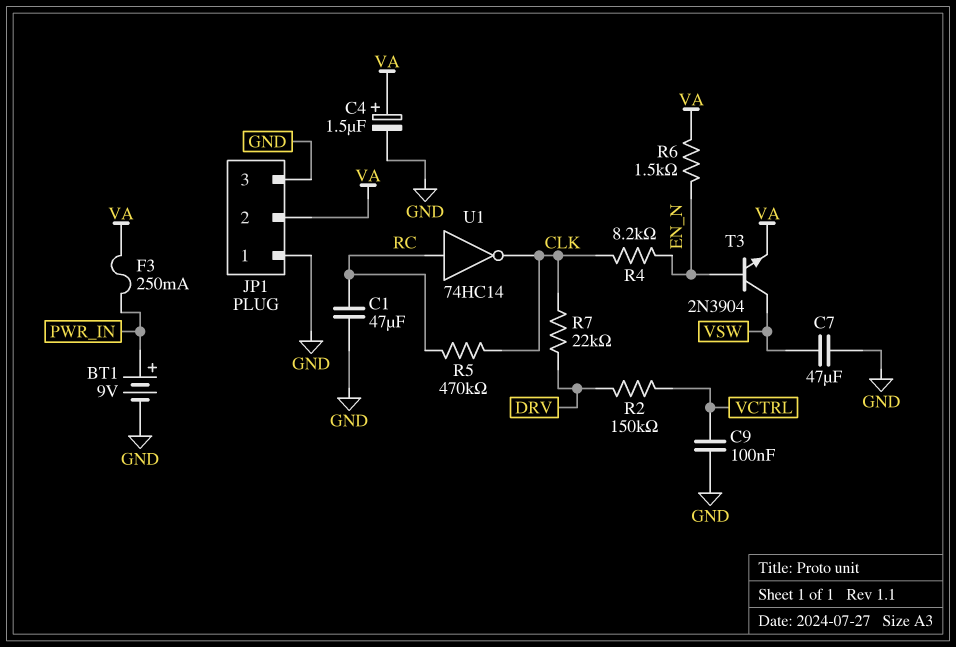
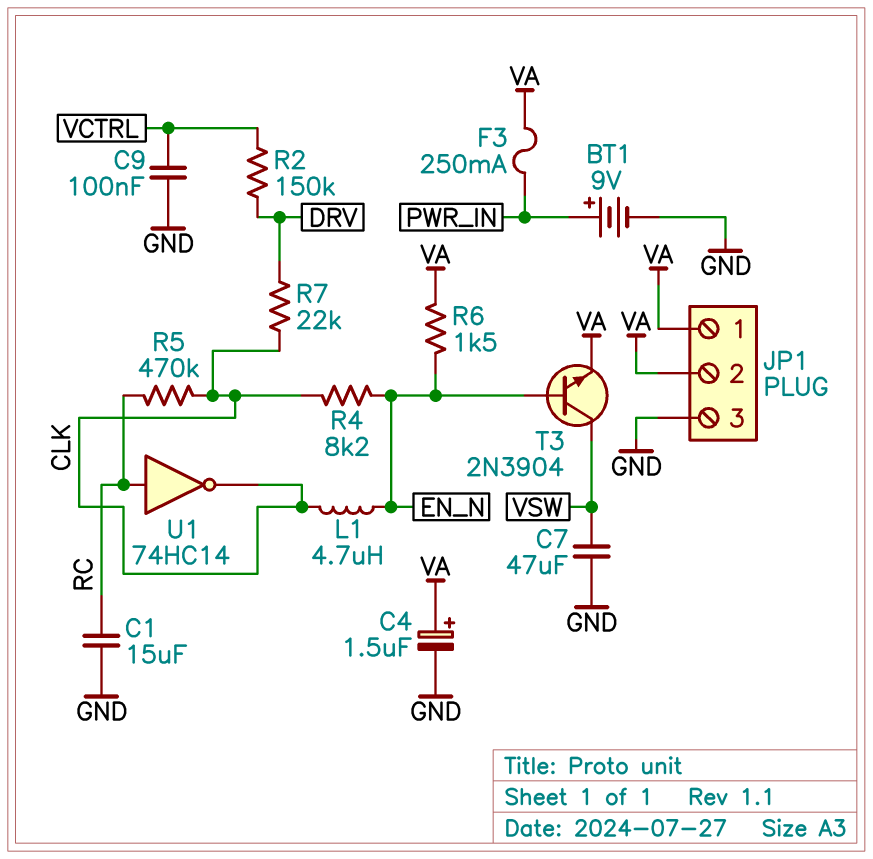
C1: 47uF (GND, RC) -> 15uF (GND, RC)
JP1 pin 1: GND -> VA
L1: none -> 4.7uH (CLK, EN_N)

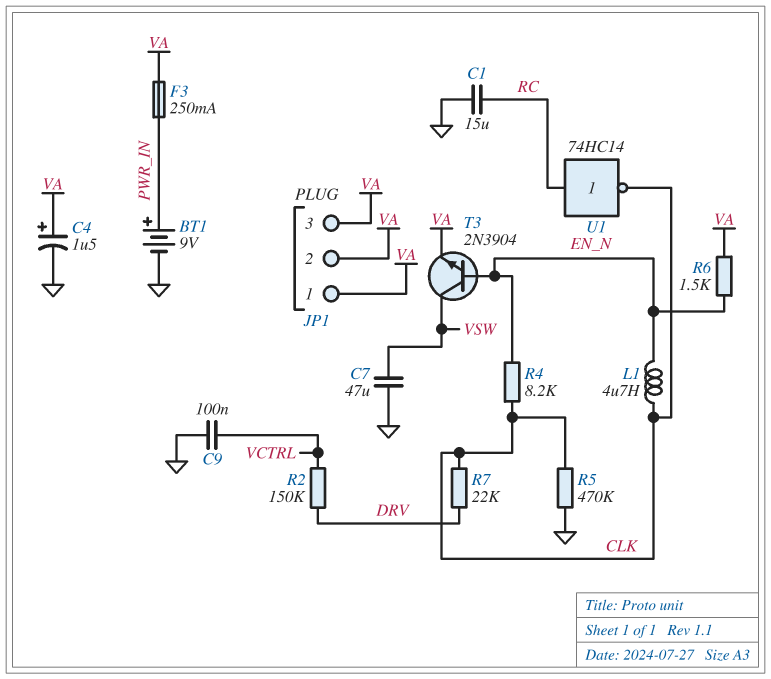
JP1 pin 3: GND -> VA
R5: 470k (CLK, RC) -> 470k (CLK, GND)

